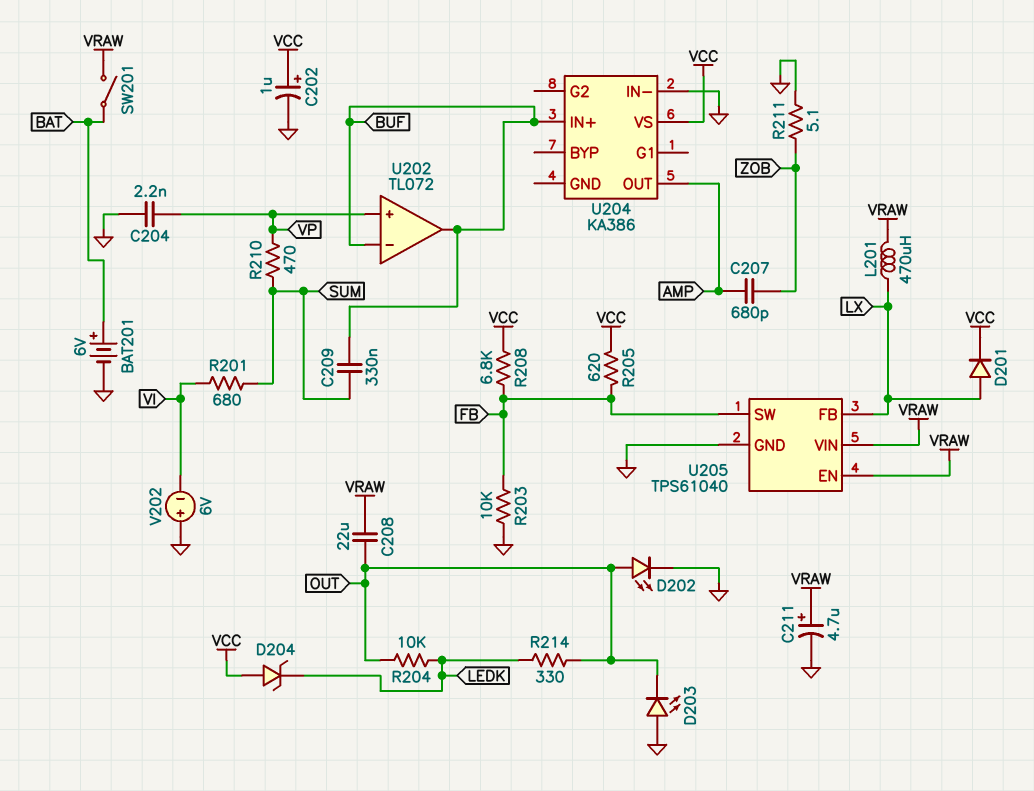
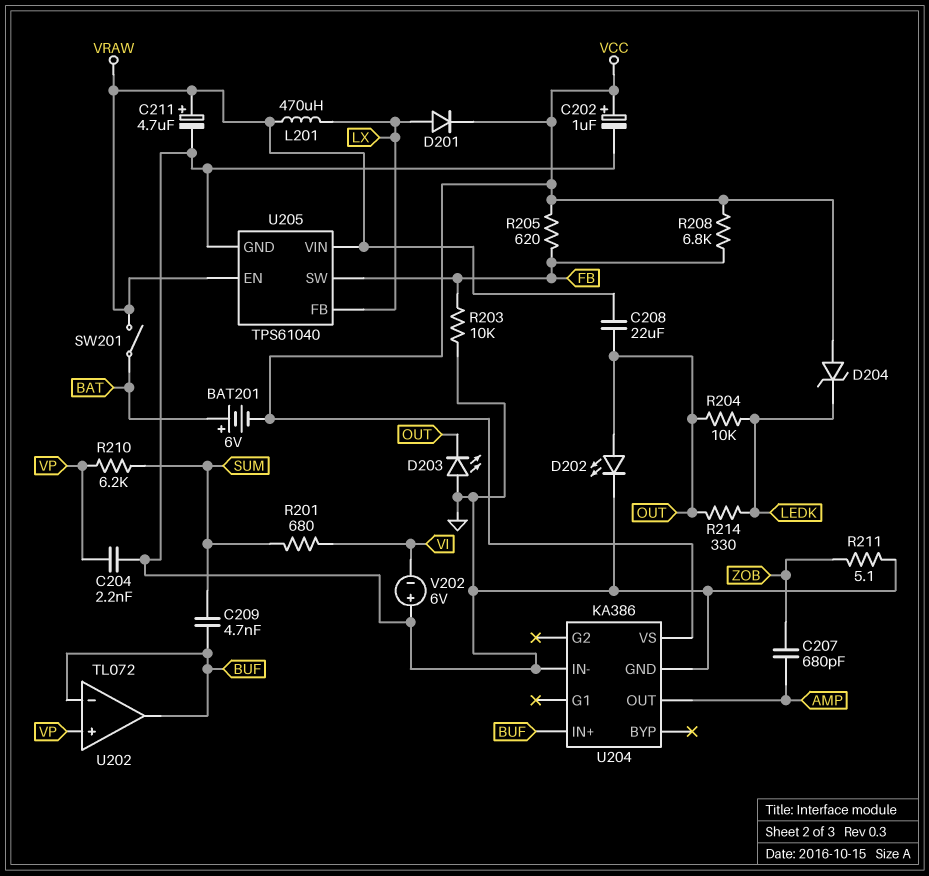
BAT201: 6V (plus BAT, minus GND) -> 6V (plus BAT, minus VCC)
C209: 330nF (BUF, SUM) -> 4.7nF (BUF, SUM)
R210: 470 (SUM, VP) -> 6.2k (SUM, VP)
U204 pin GND: none -> GND

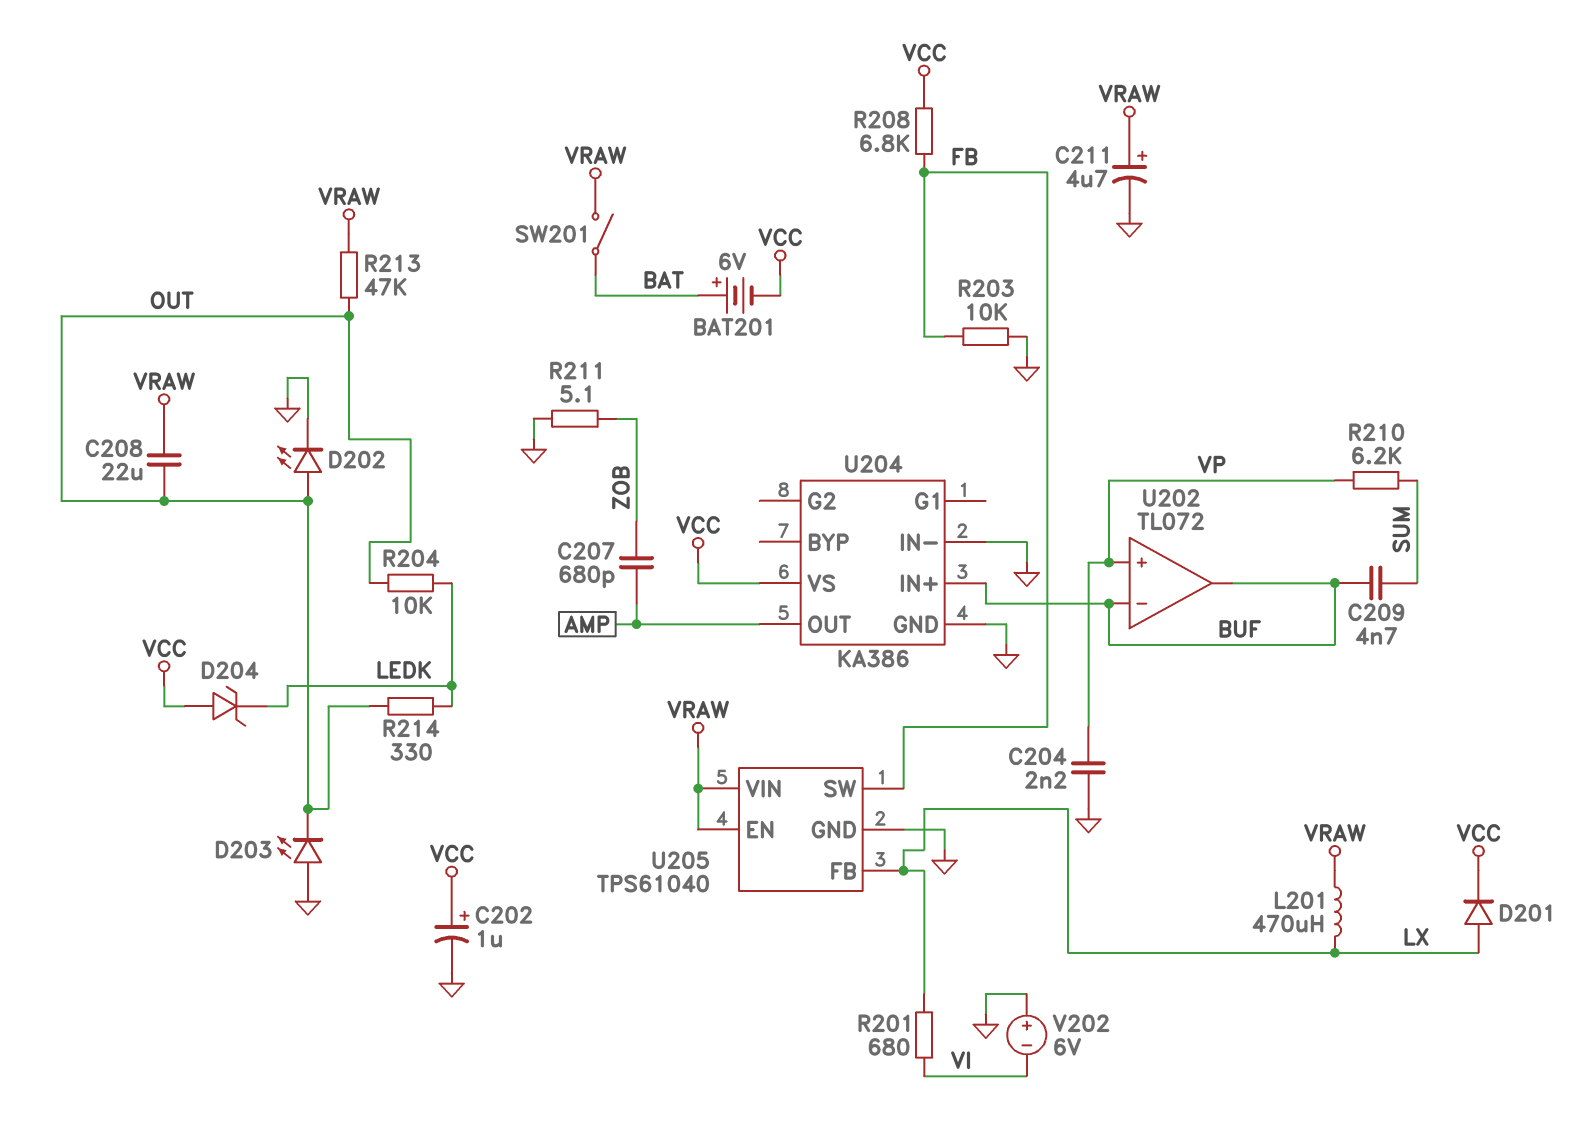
R201: 680 (SUM, VI) -> 680 (LX, VI)
R205: 620 (FB, VCC) -> none
R213: none -> 47k (OUT, VRAW)

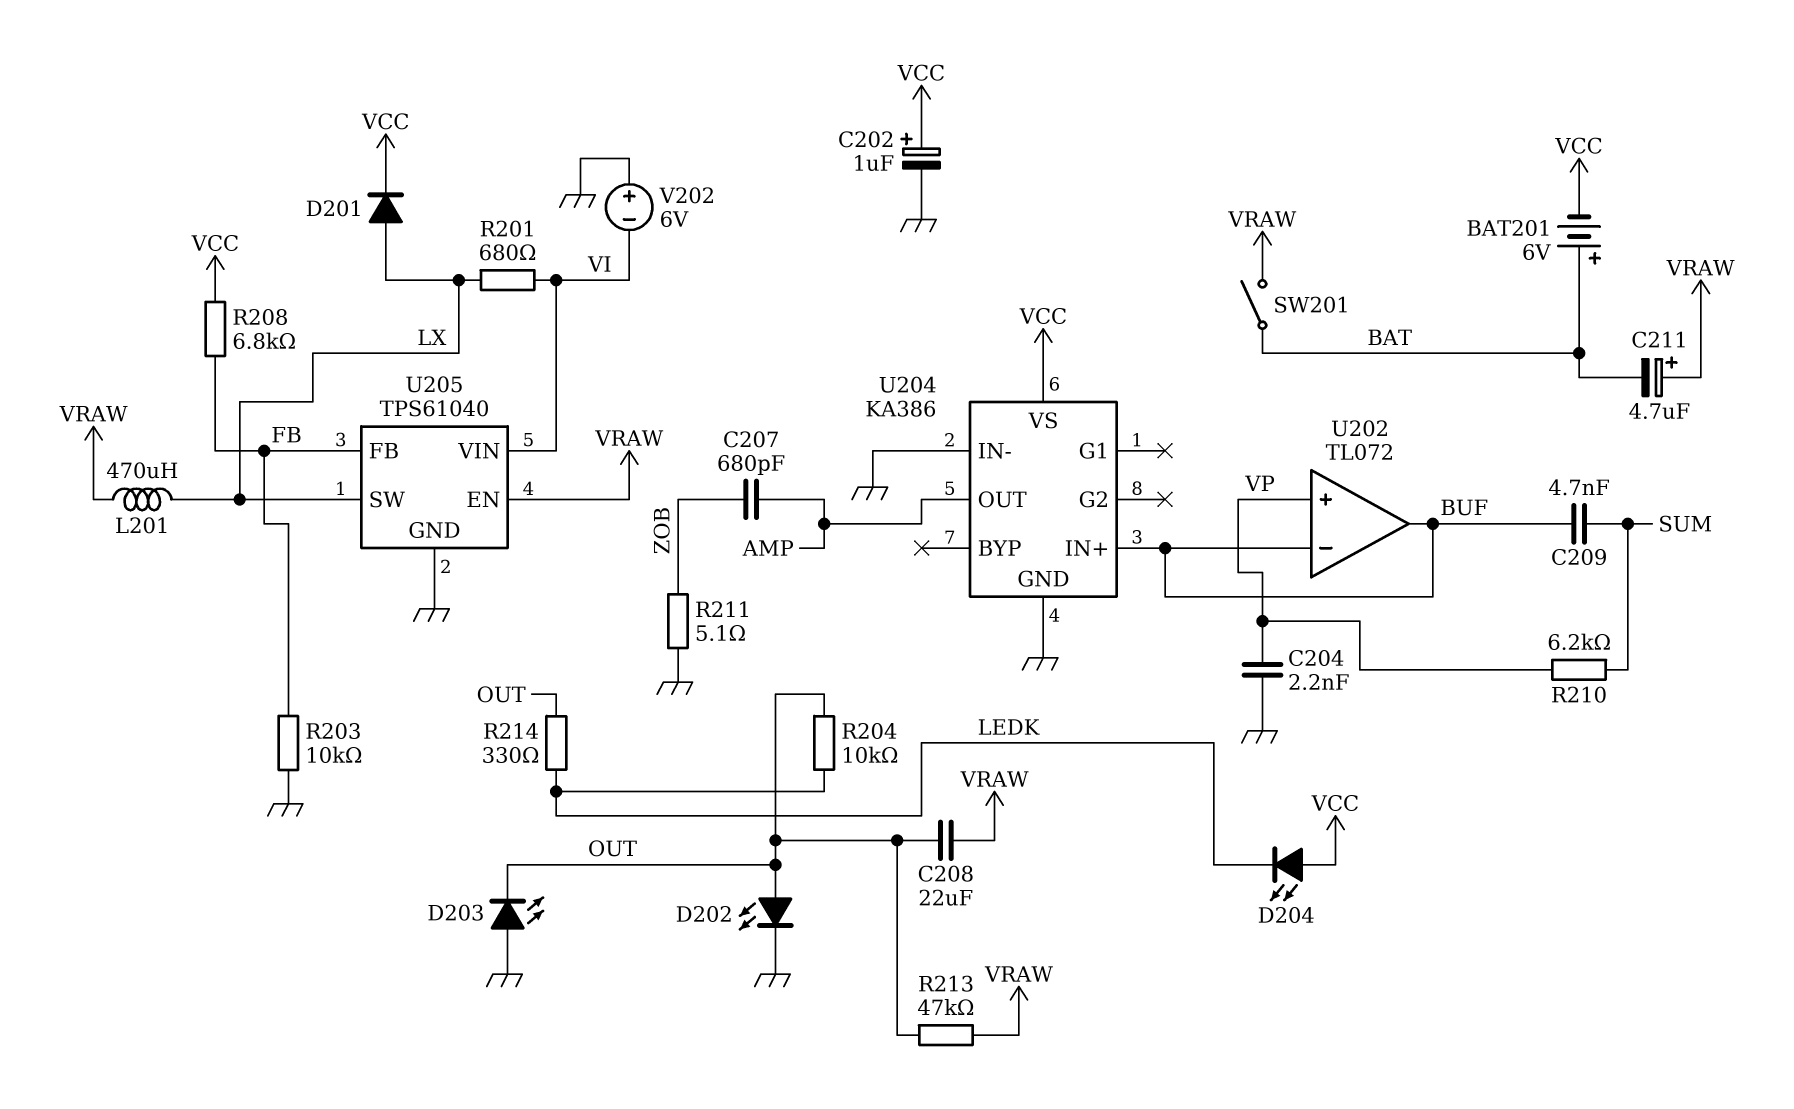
C211: 4.7uF (plus VRAW, minus GND) -> 4.7uF (plus VRAW, minus BAT)
D204: zener (A VCC, K LEDK) -> LED (A VCC, K LEDK)
U205 pin FB: LX -> FB
U205 pin SW: FB -> LX
U205 pin VIN: VRAW -> VI

